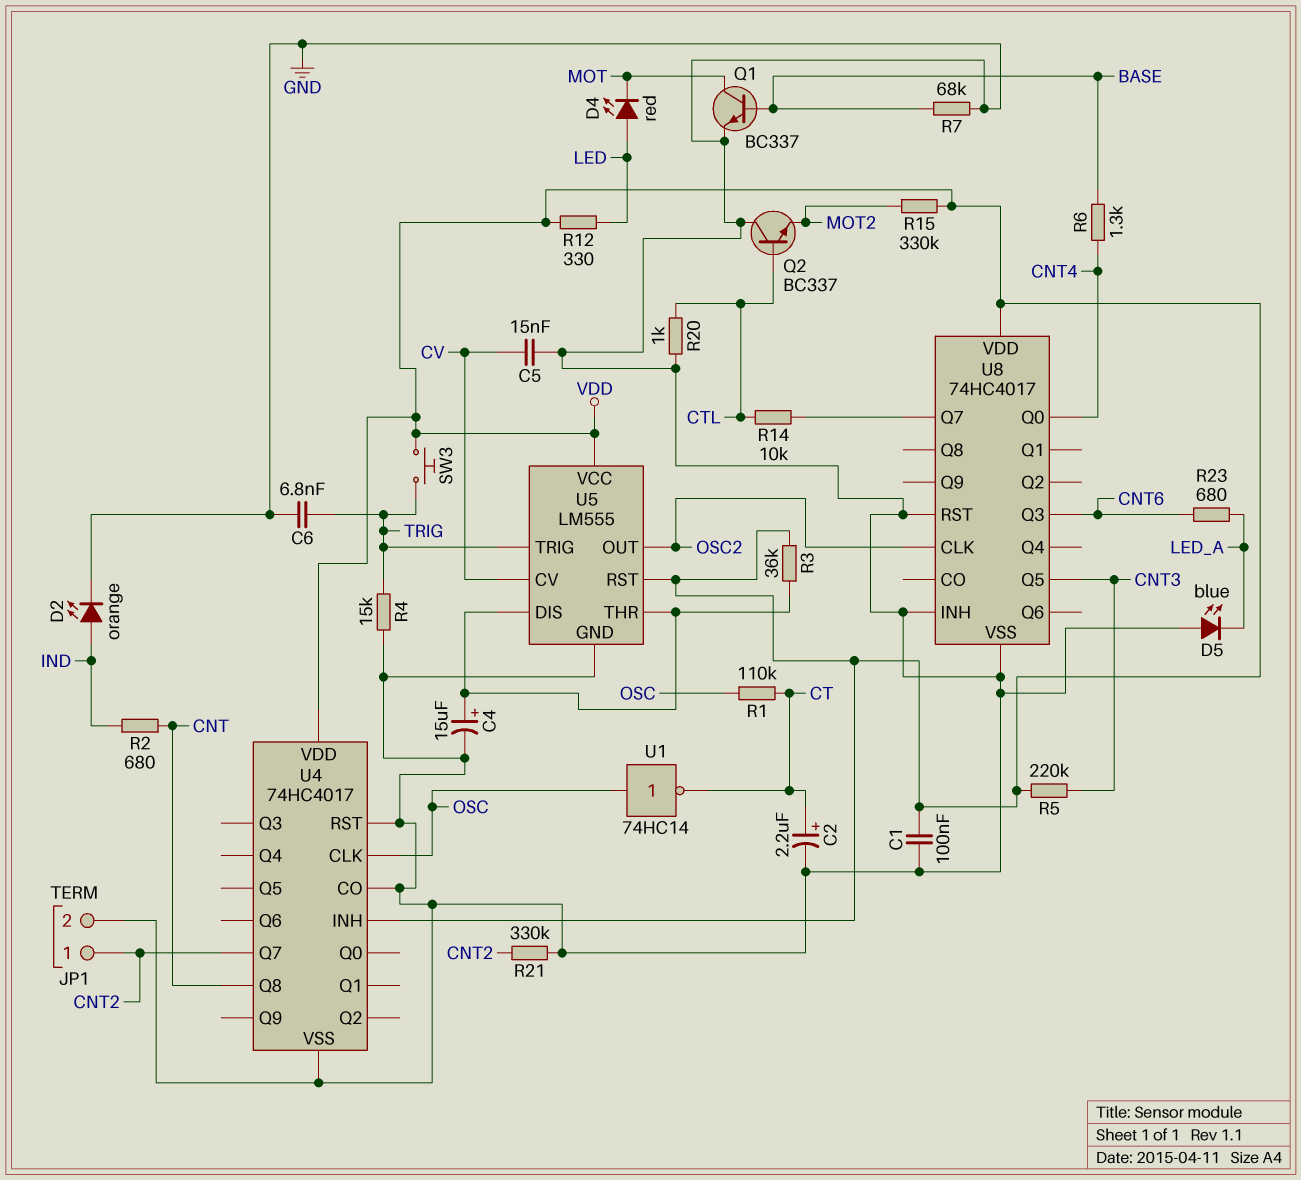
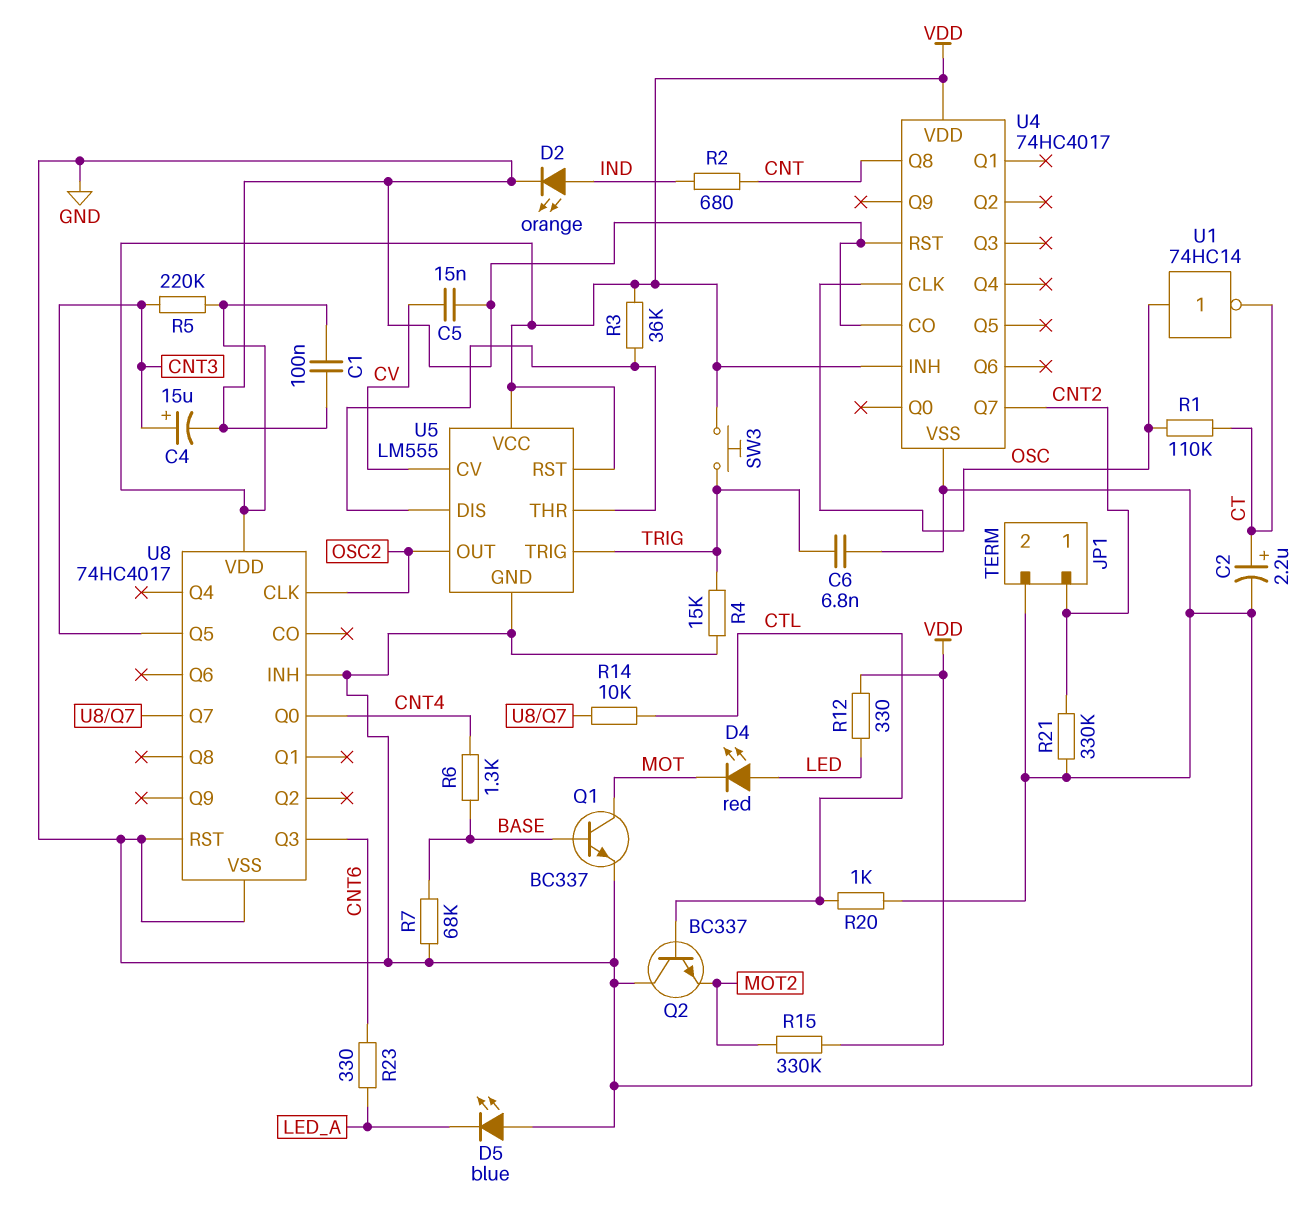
C4: 15uF (plus U5/DIS, minus GND) -> 15uF (plus CNT3, minus GND)
R23: 680 (CNT6, LED_A) -> 330 (CNT6, LED_A)

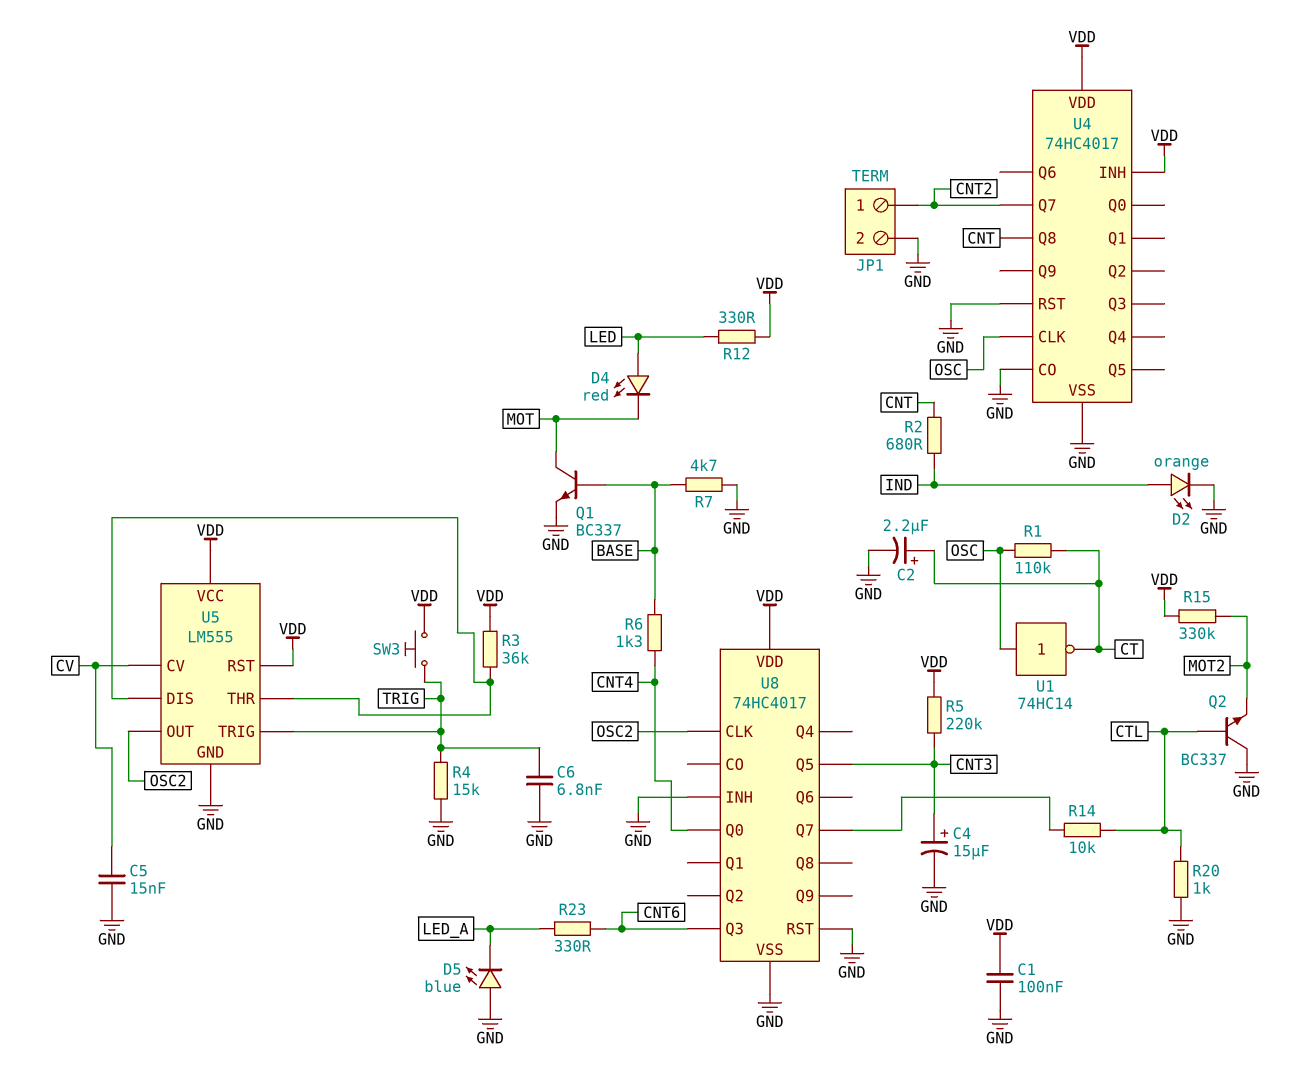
R7: 68k (BASE, GND) -> 4.7k (BASE, GND)
R21: 330k (CNT2, GND) -> none

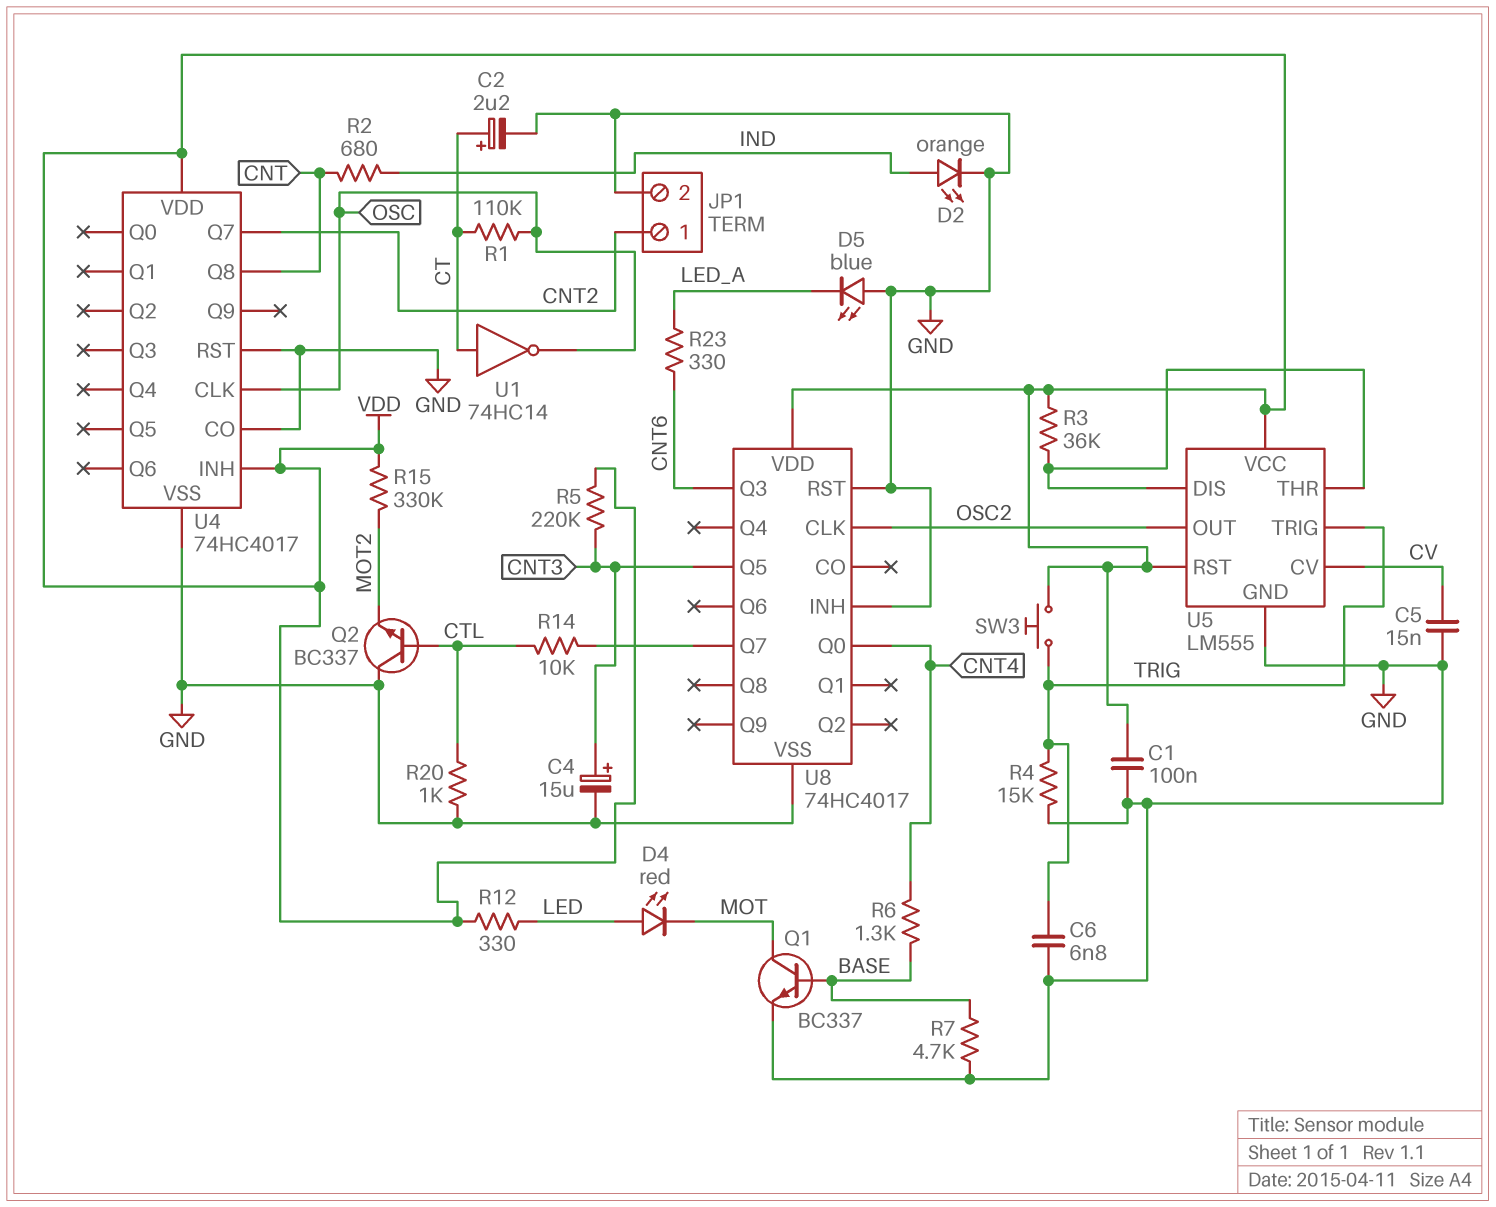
U1: NOT 74HC14 (in OSC, out CT) -> NOT 74HC14 (in CT, out OSC)

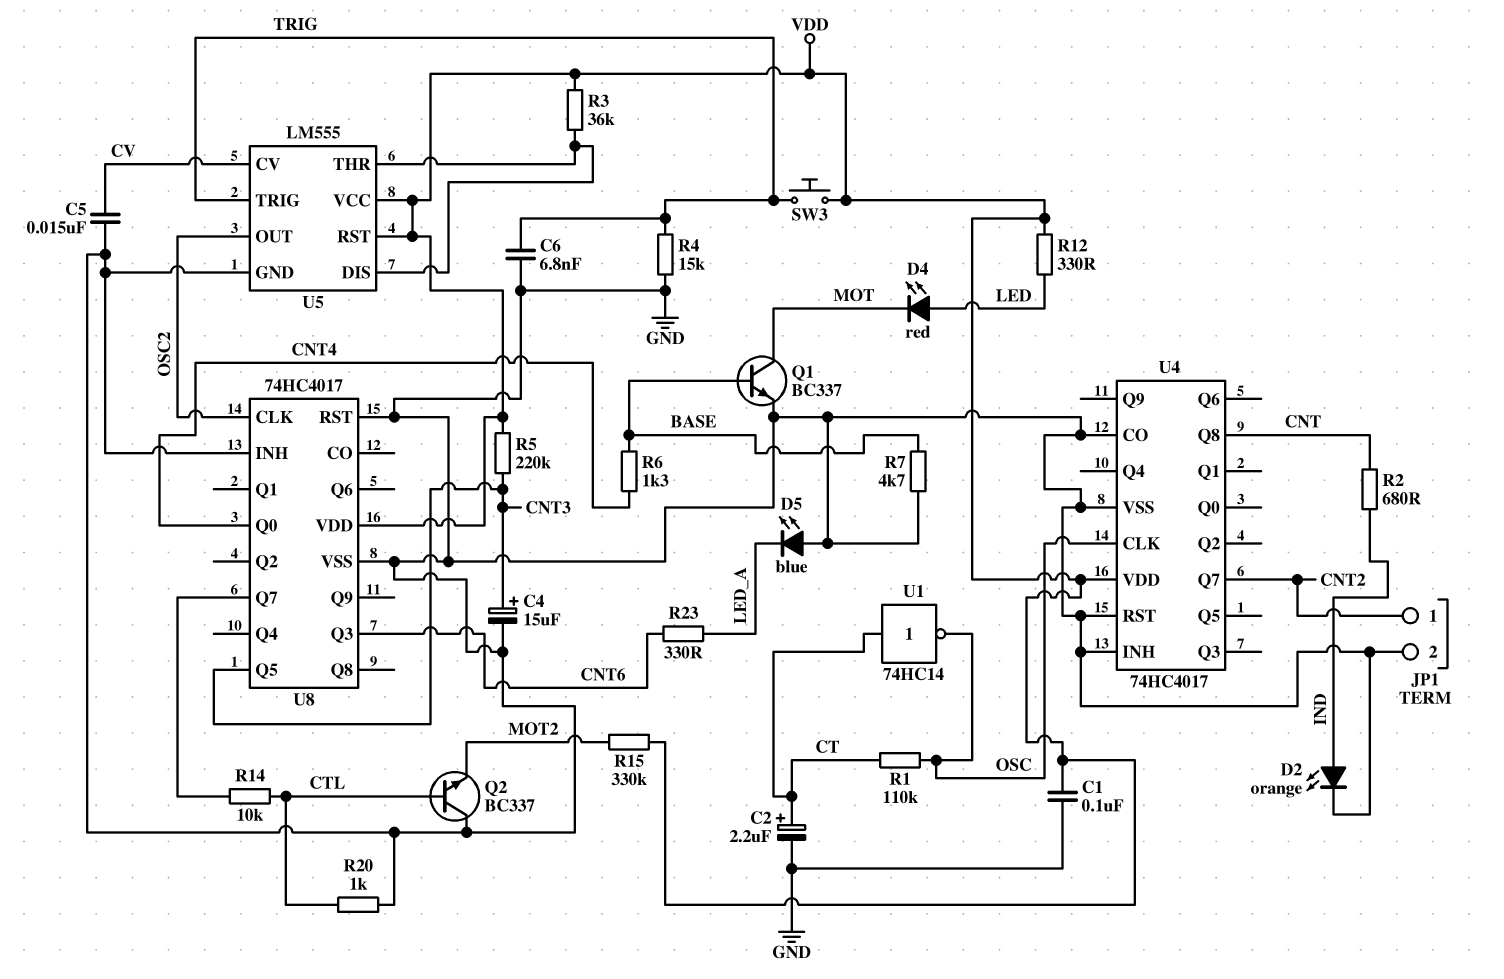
U4 pin INH: VDD -> GND

